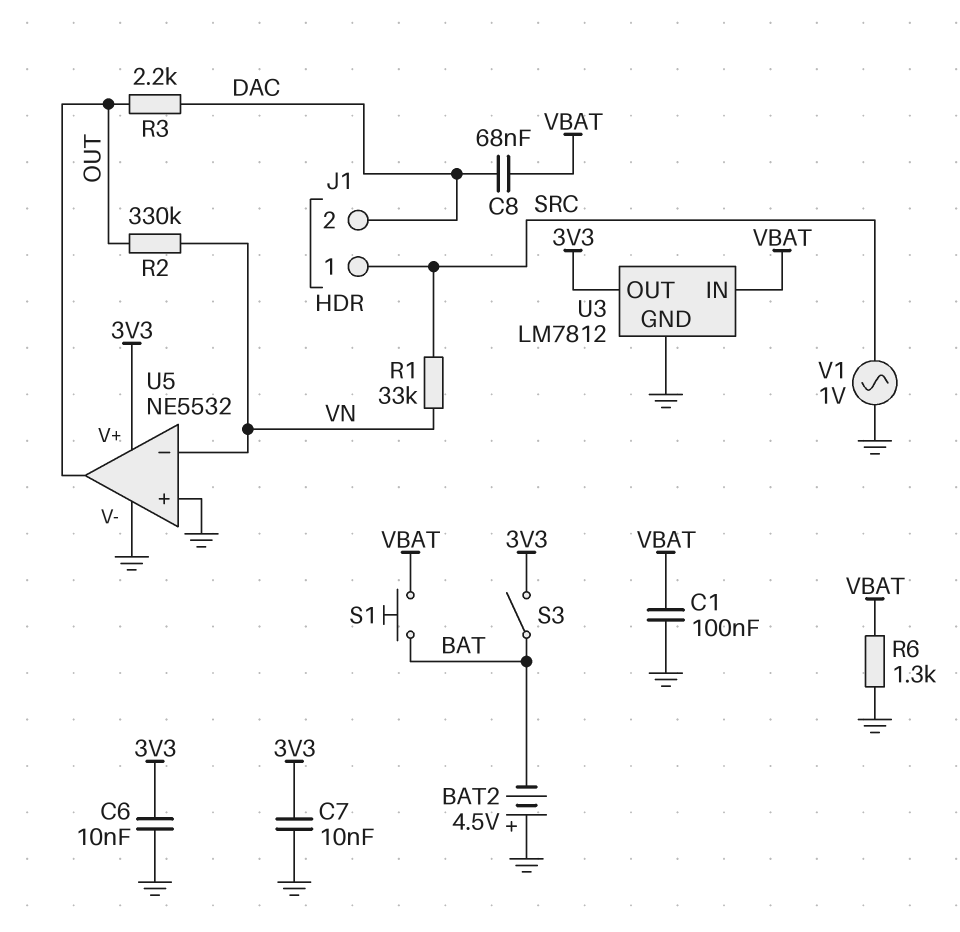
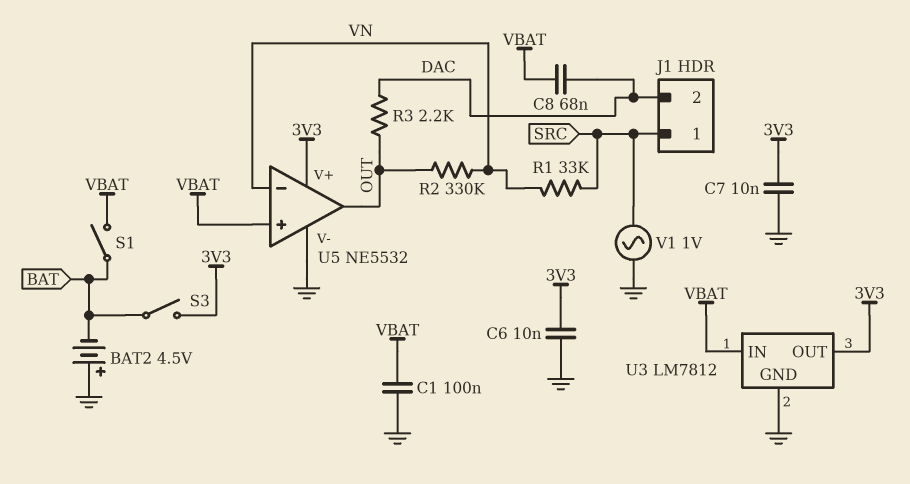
R6: 1.3k (GND, VBAT) -> none
S1: button (BAT, VBAT) -> switch (BAT, VBAT)
U5 pin in+: GND -> VBAT

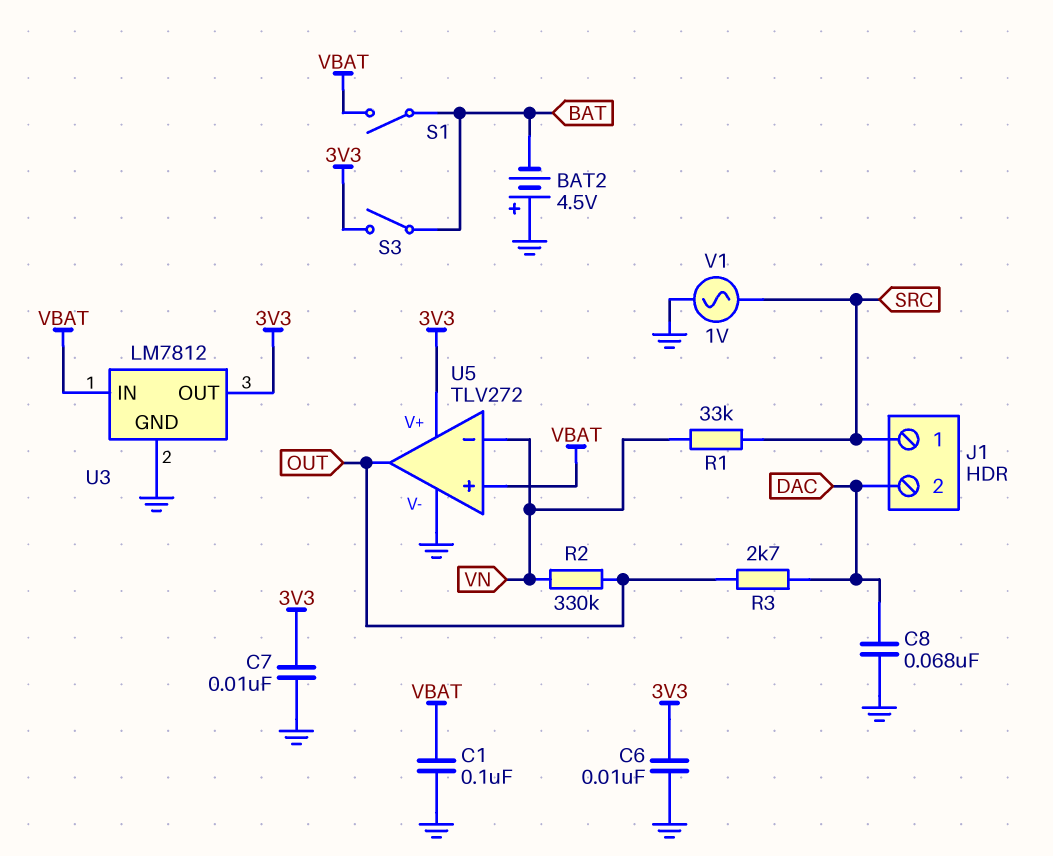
C8: 68nF (DAC, VBAT) -> 68nF (DAC, GND)
R3: 2.2k (DAC, OUT) -> 2.7k (DAC, OUT)
U5: NE5532 -> TLV272

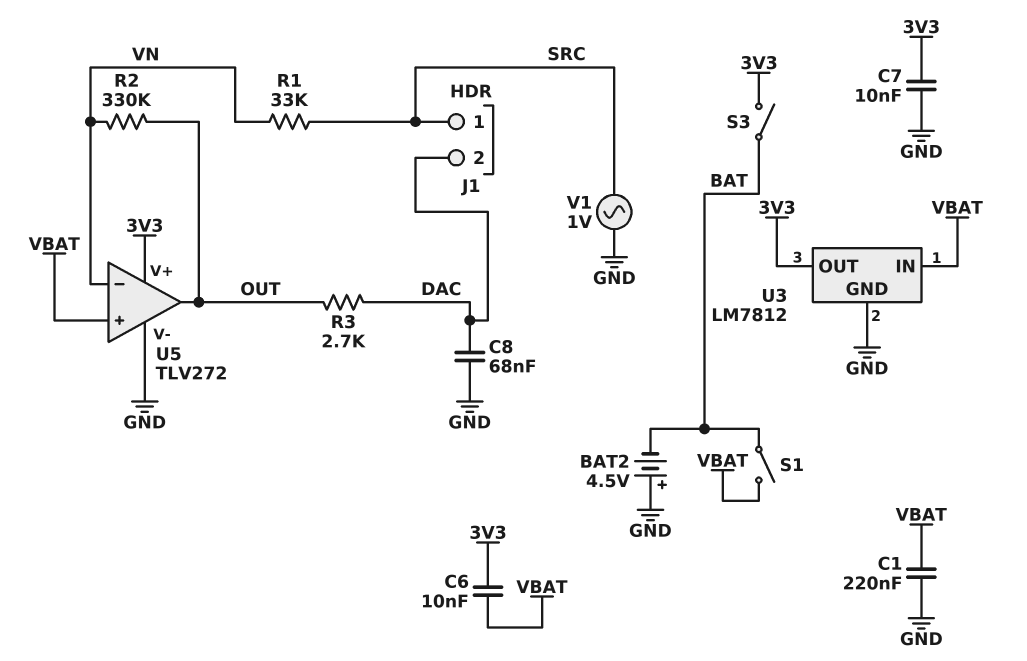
C1: 100nF (GND, VBAT) -> 220nF (GND, VBAT)
C6: 10nF (3V3, GND) -> 10nF (3V3, VBAT)

